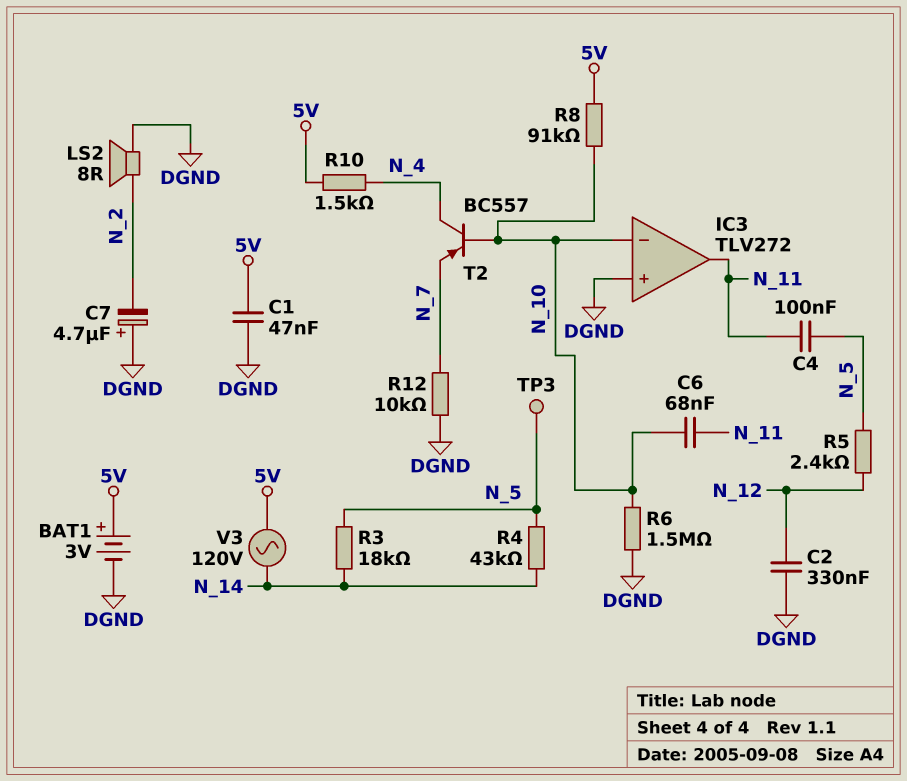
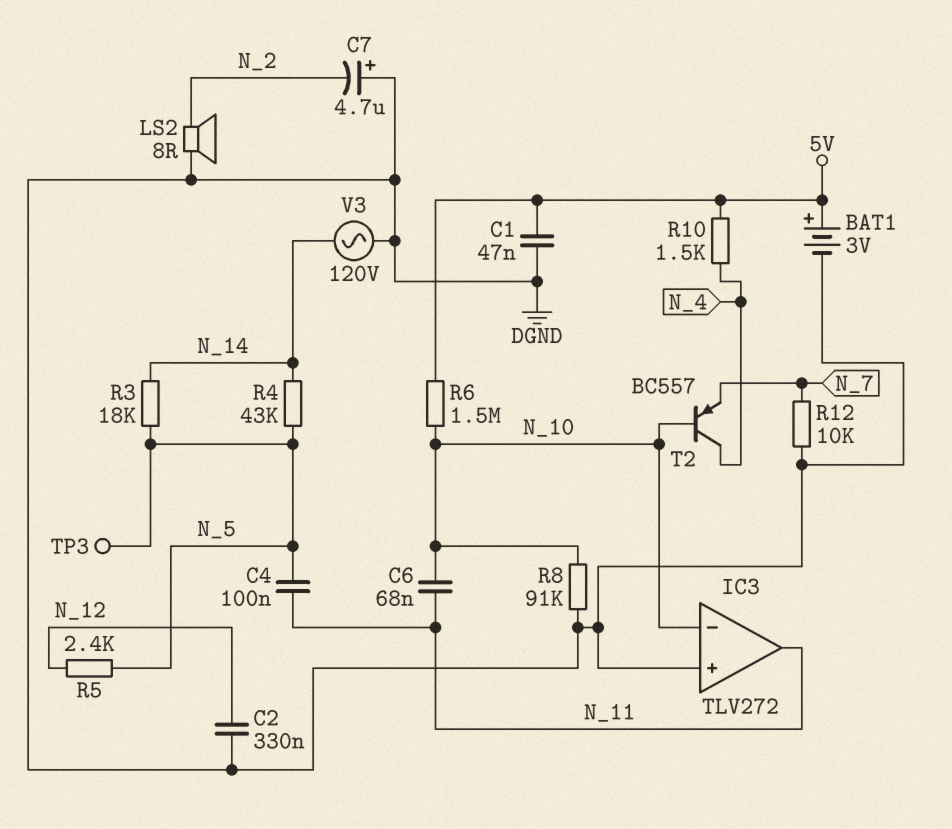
R6: 1.5M (DGND, N_10) -> 1.5M (5V, N_10)
R8: 91k (5V, N_10) -> 91k (DGND, N_10)
V3: AC 120V (5V, N_14) -> AC 120V (DGND, N_14)

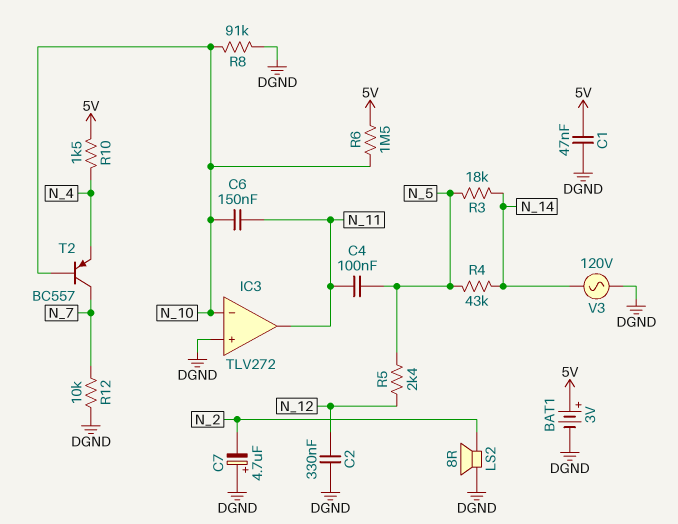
C6: 68nF (N_10, N_11) -> 150nF (N_10, N_11)
T2: PNP BC557 (B N_10, C N_4, E N_7) -> PNP BC557 (B N_10, C N_7, E N_4)
TP3: test point (N_5) -> none

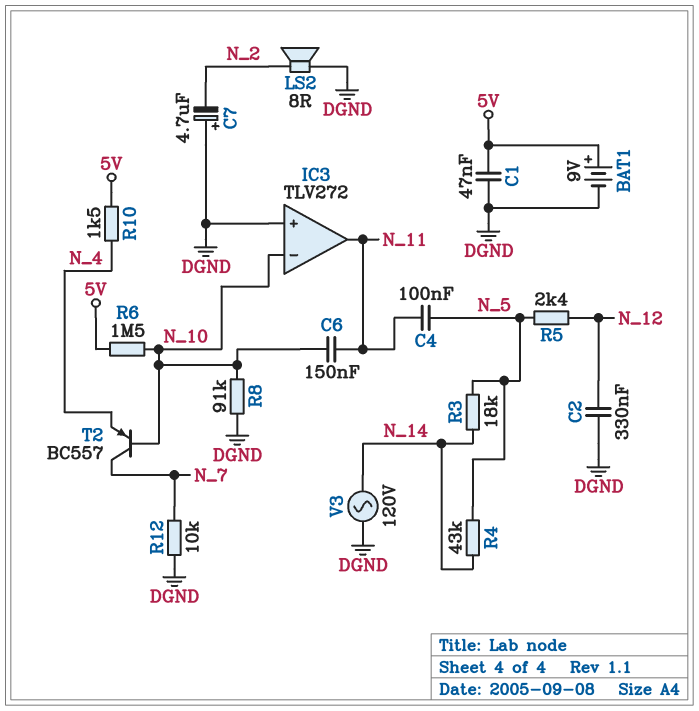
BAT1: 3V (plus 5V, minus DGND) -> 9V (plus 5V, minus DGND)

